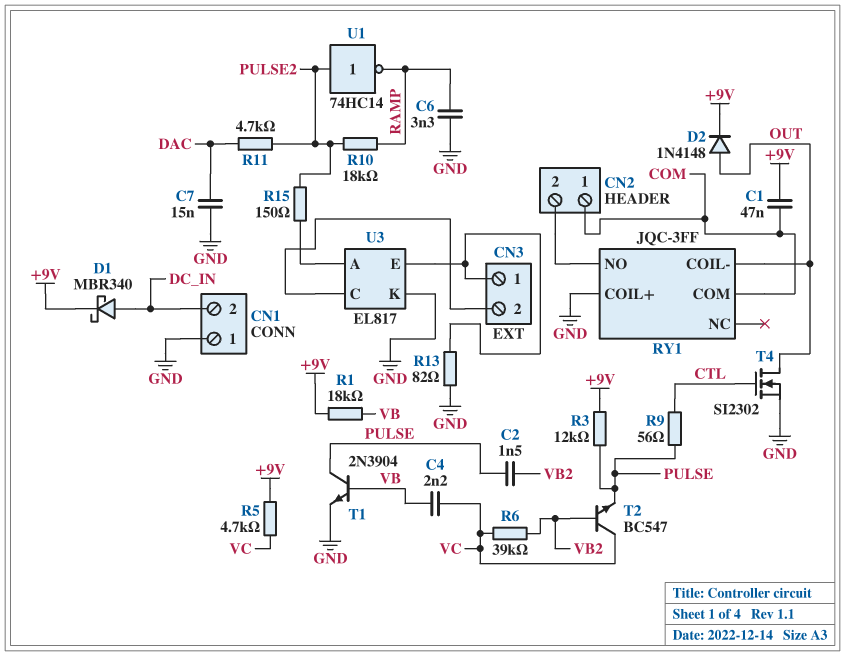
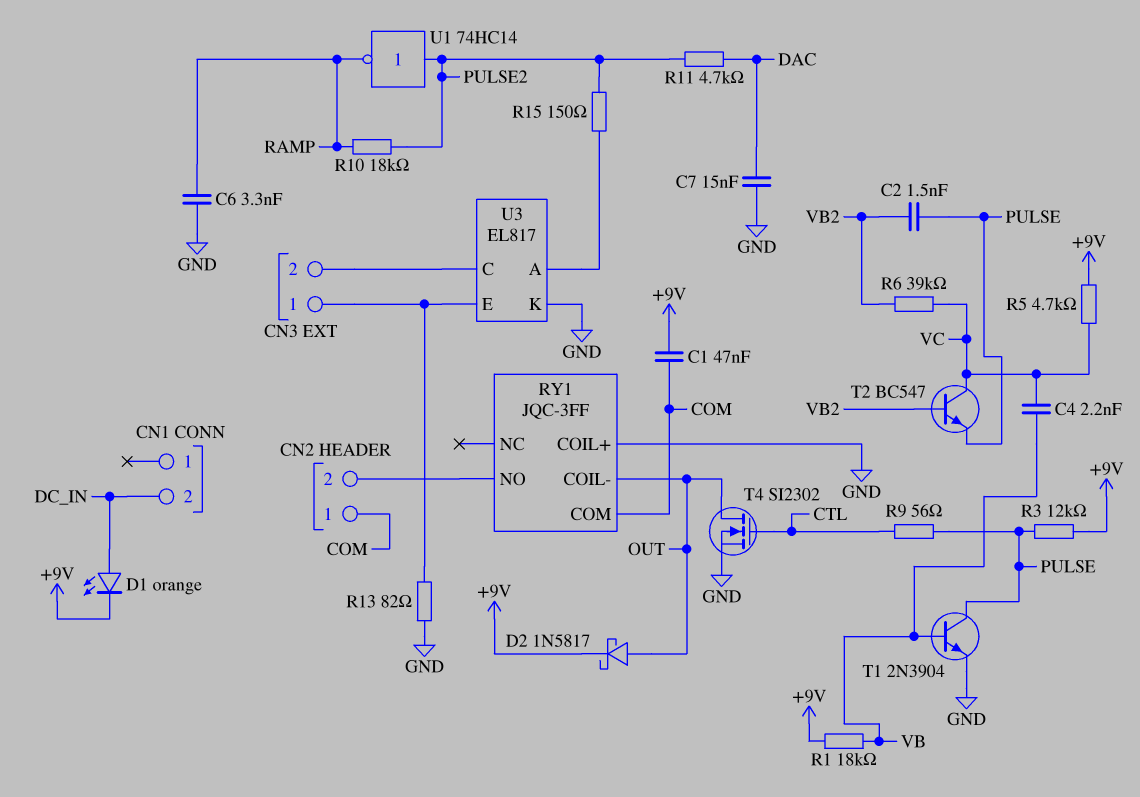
CN1 pin 1: GND -> none
D1: schottky MBR340 (A DC_IN, K +9V) -> LED orange (A DC_IN, K +9V)
D2: diode 1N4148 (A OUT, K +9V) -> schottky 1N5817 (A OUT, K +9V)

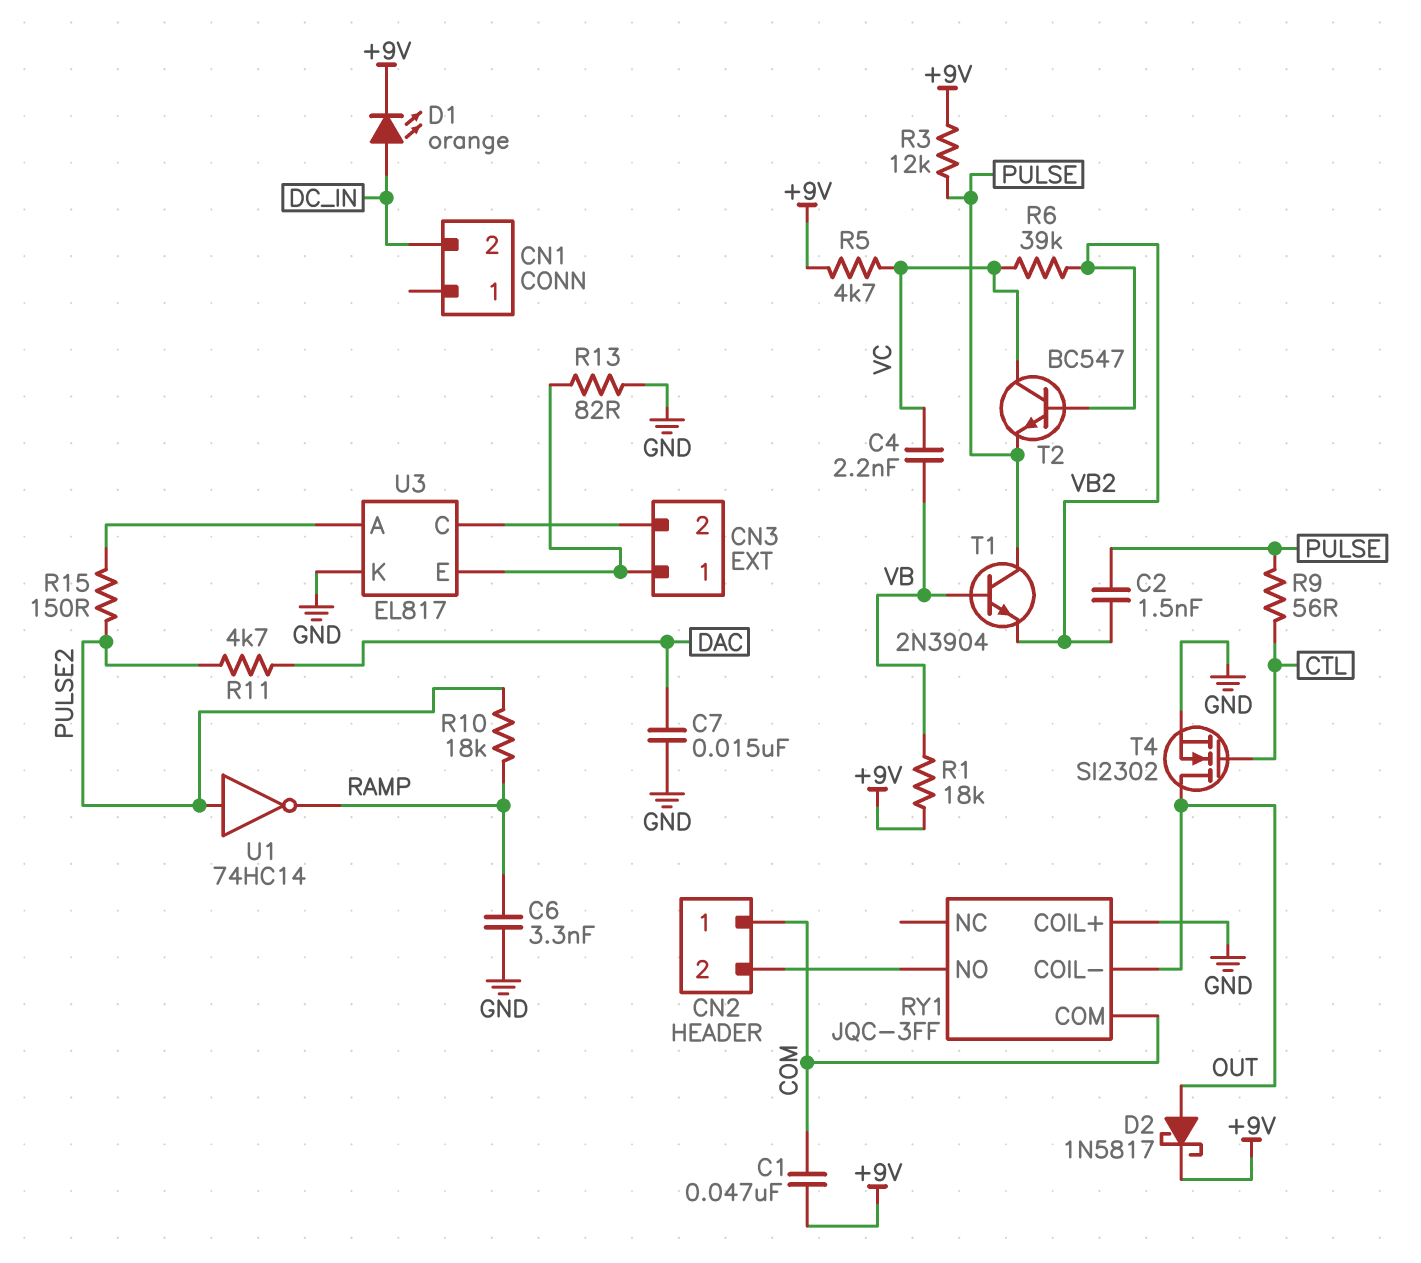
T1: NPN 2N3904 (B VB, C PULSE, E GND) -> NPN 2N3904 (B VB, C PULSE, E VB2)

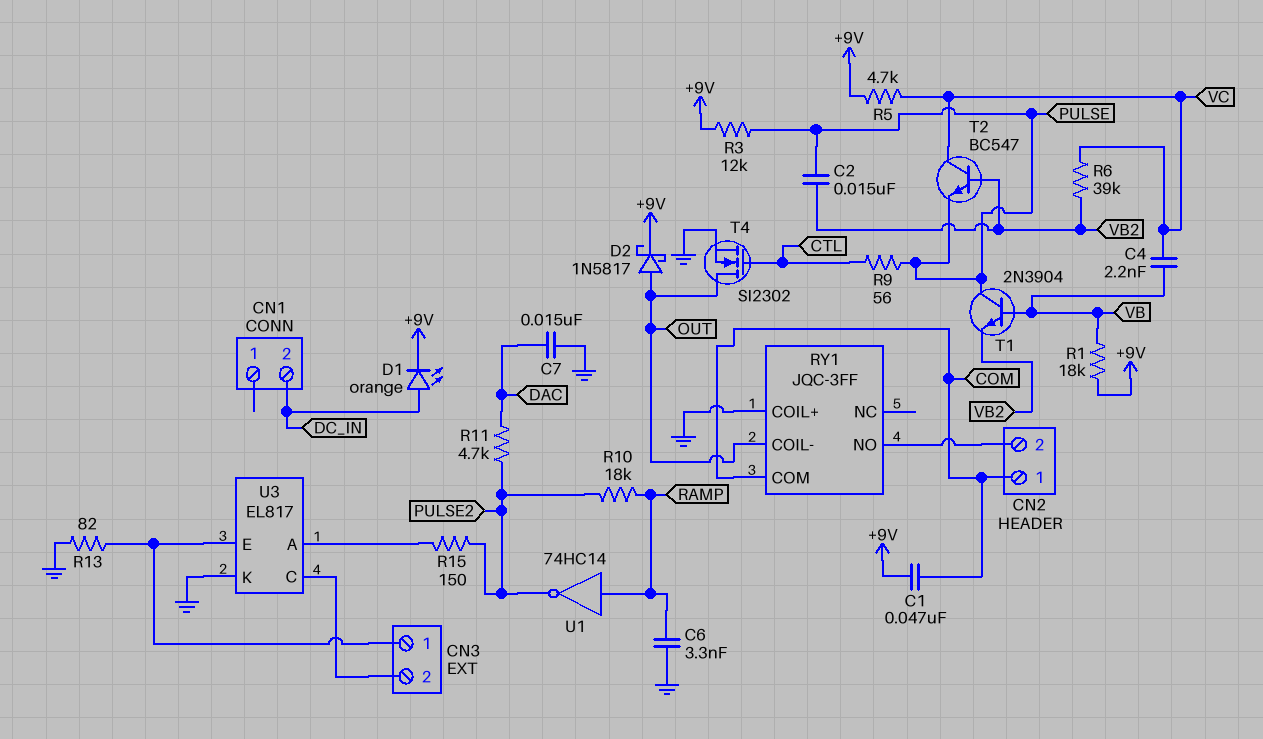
C2: 1.5nF (PULSE, VB2) -> 15nF (PULSE, VB2)
U1: NOT 74HC14 (in PULSE2, out RAMP) -> NOT 74HC14 (in RAMP, out PULSE2)

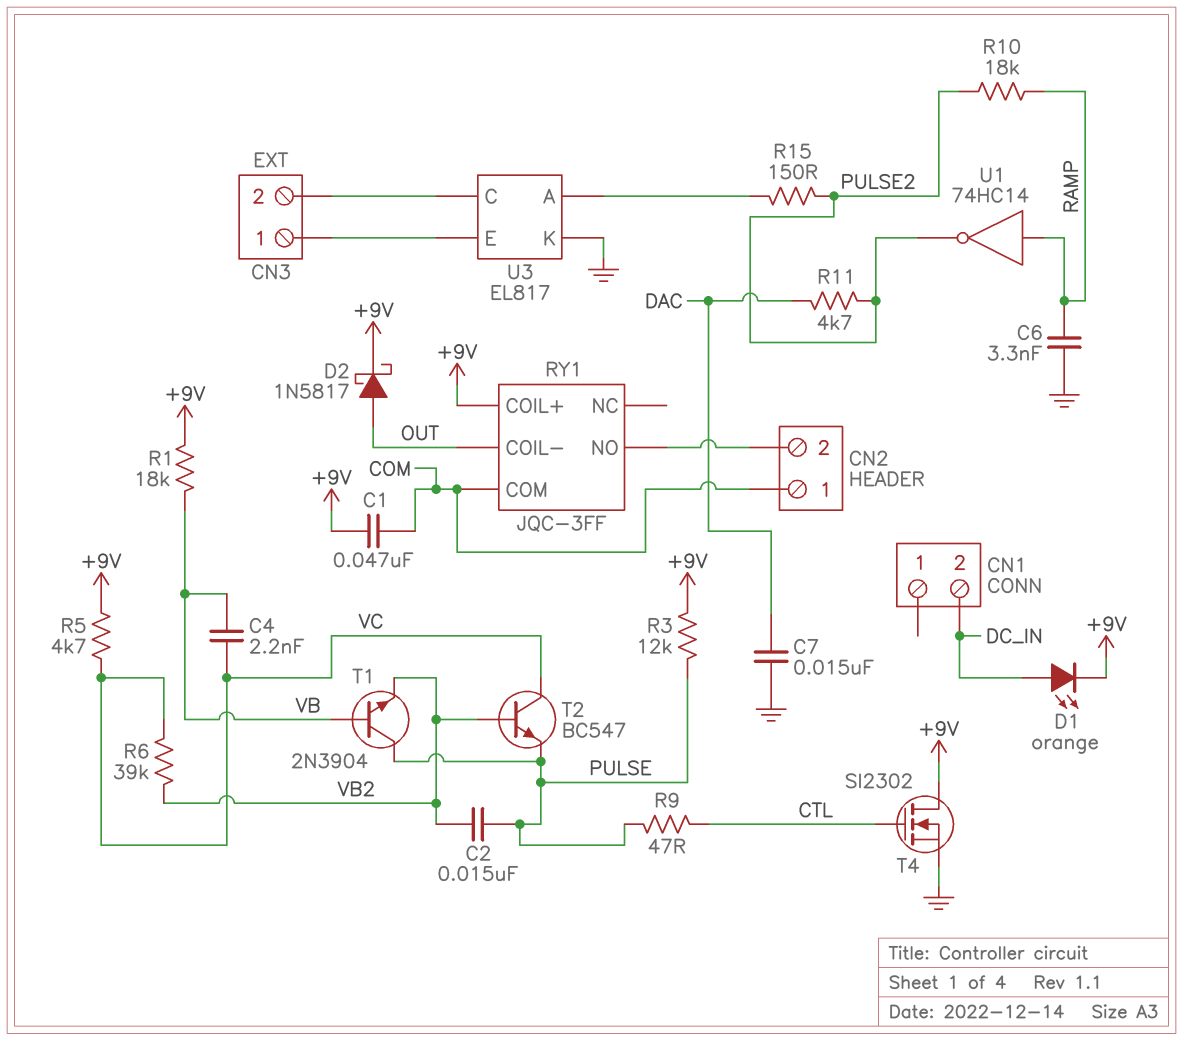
R9: 56 (CTL, PULSE) -> 47 (CTL, PULSE)
R13: 82 (CN3/1, GND) -> none
RY1 pin COIL+: GND -> +9V
T4: NMOS SI2302 (G CTL, D OUT, S GND) -> NMOS SI2302 (G CTL, D +9V, S GND)

